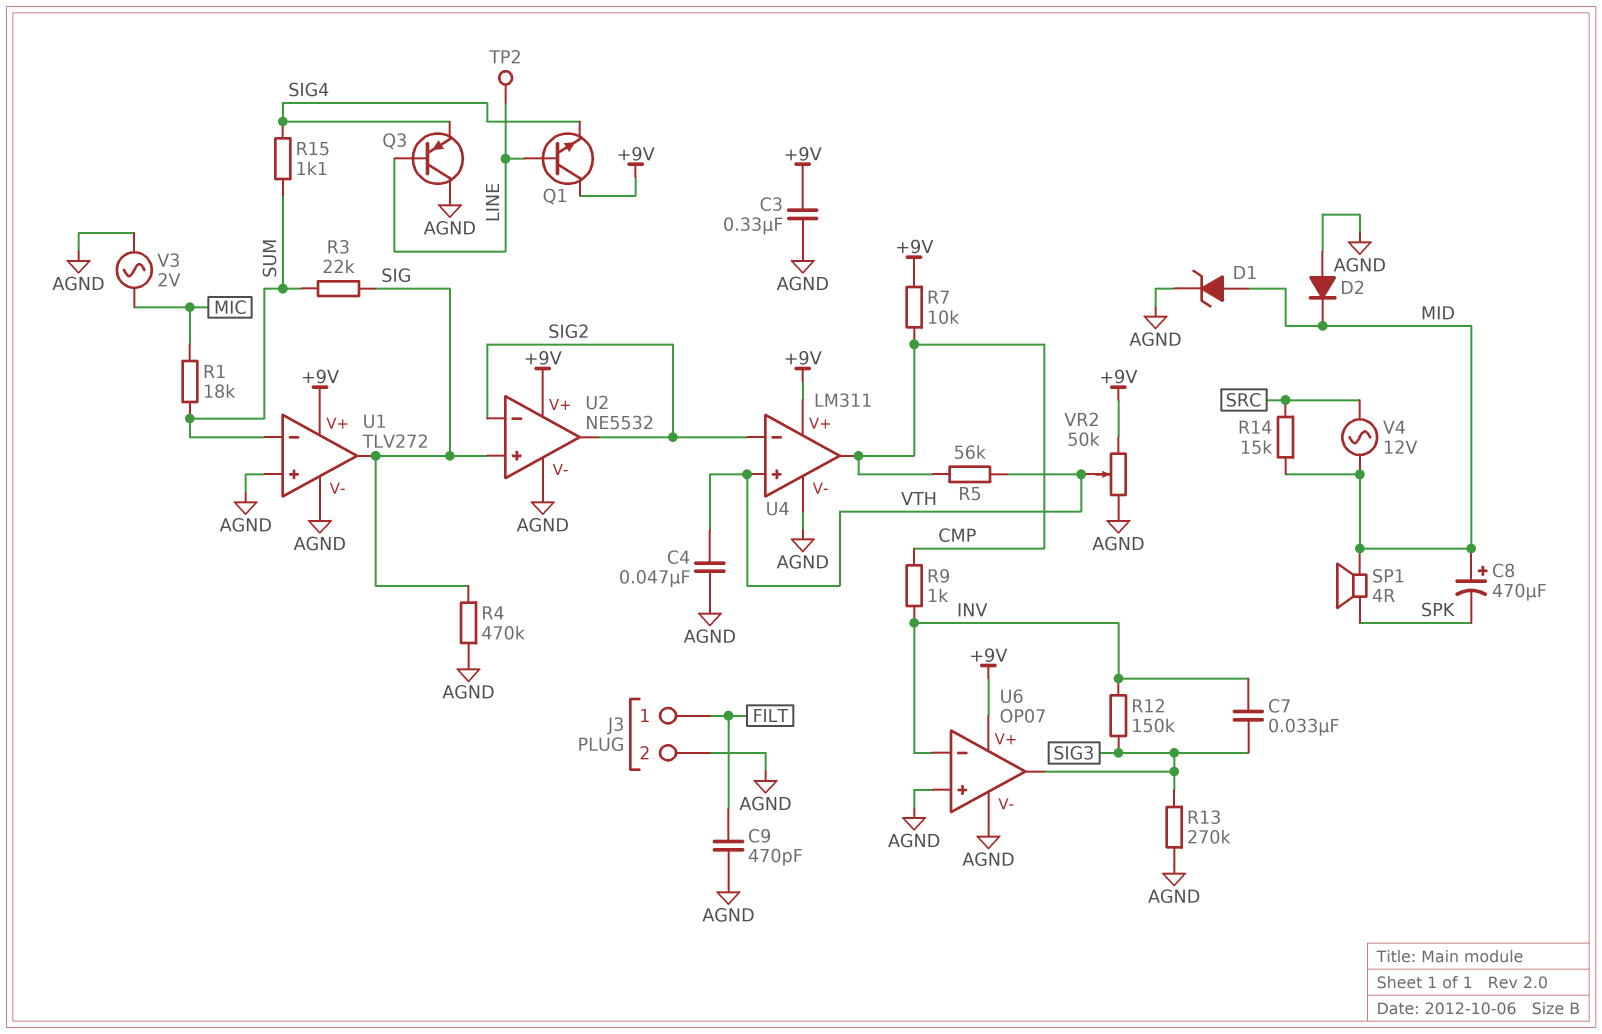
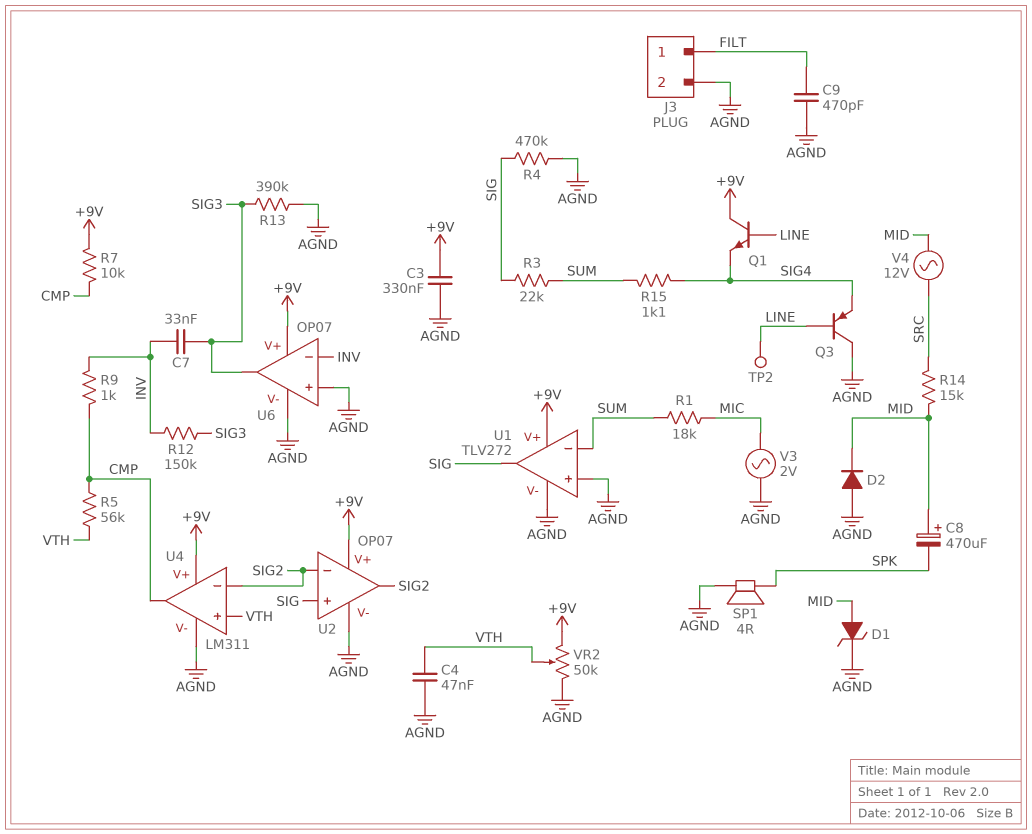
R13: 270k (AGND, SIG3) -> 390k (AGND, SIG3)
SP1: speaker 4R (MID, SPK) -> speaker 4R (AGND, SPK)
U2: NE5532 -> OP07

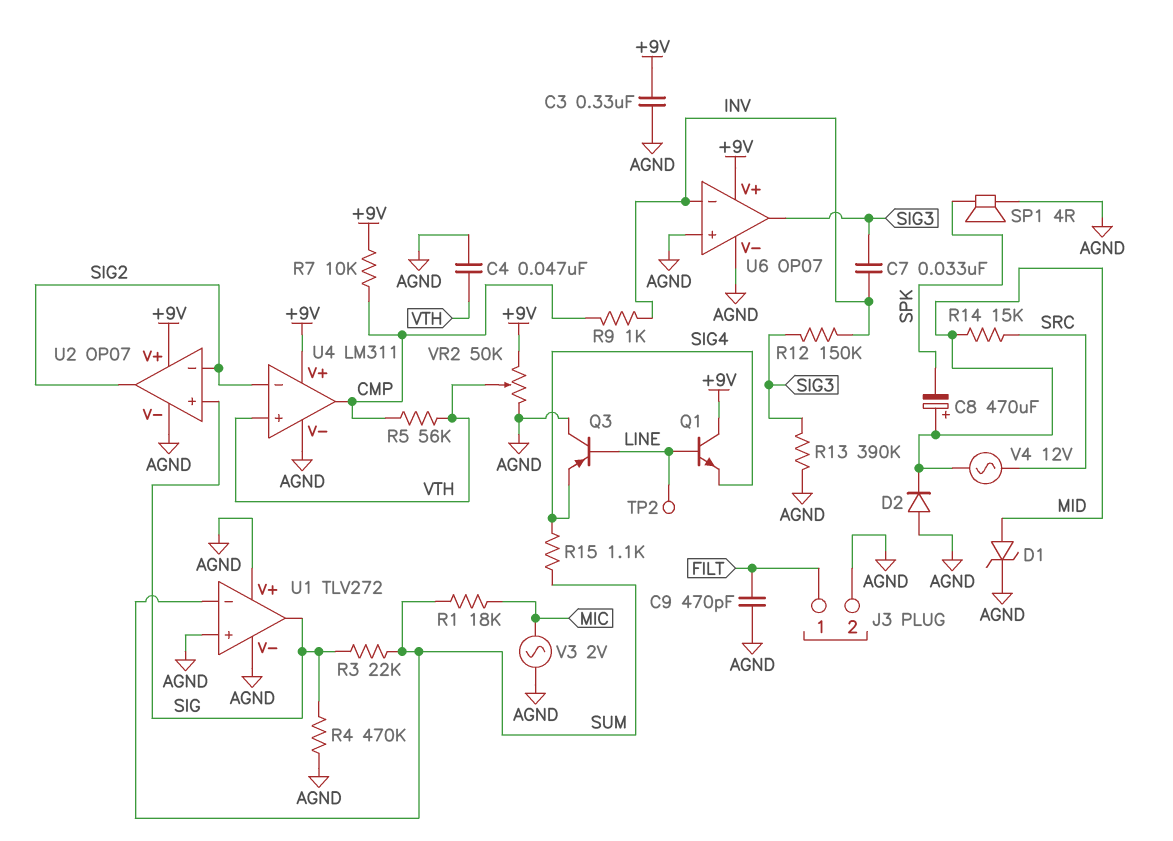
U1 pin V+: +9V -> AGND

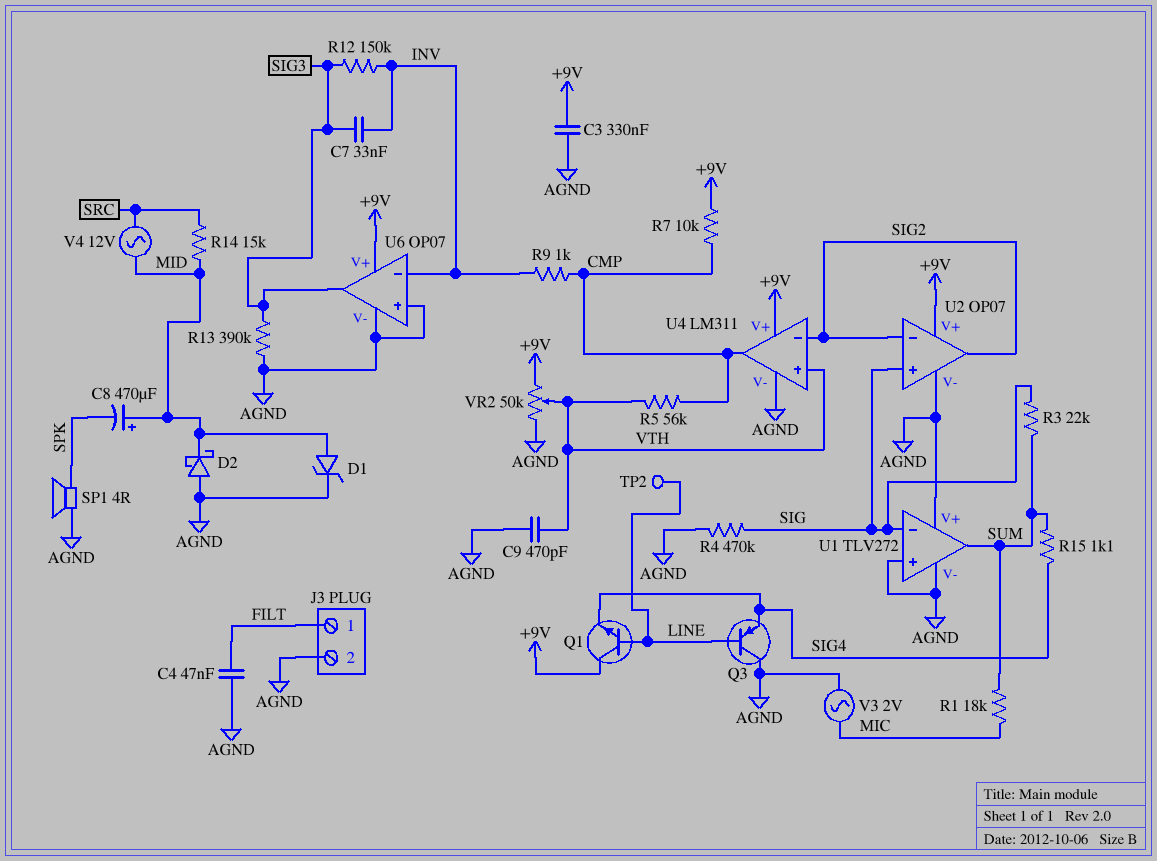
C4: 47nF (AGND, VTH) -> 47nF (AGND, FILT)
C9: 470pF (AGND, FILT) -> 470pF (AGND, VTH)
D2: diode (A AGND, K MID) -> schottky (A AGND, K MID)
U1 pin in-: SUM -> SIG
U1 pin out: SIG -> SUM

